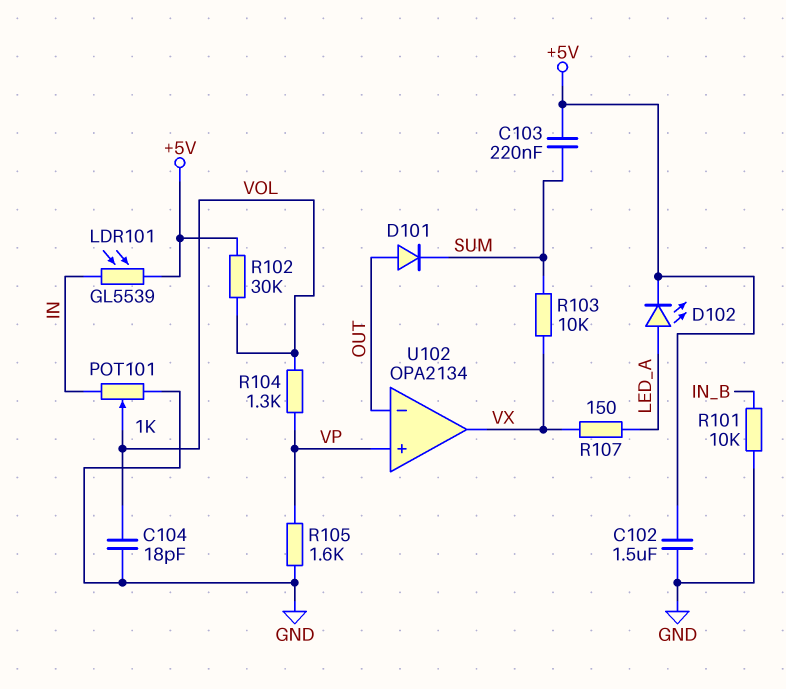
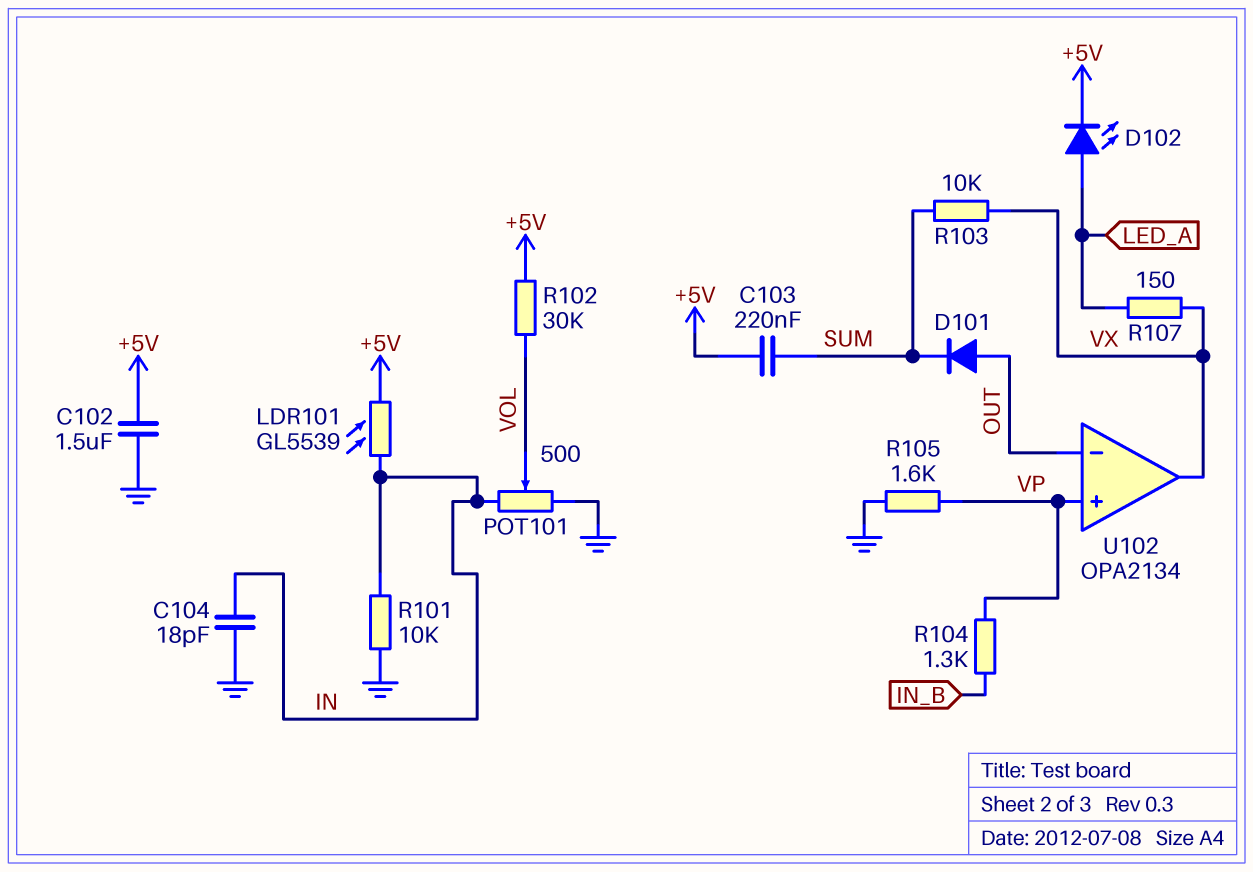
C104: 18pF (GND, VOL) -> 18pF (GND, IN)
POT101: 1k (GND, IN, wiper VOL) -> 500 (GND, IN, wiper VOL)
R101: 10k (GND, IN_B) -> 10k (GND, IN)
R104: 1.3k (VOL, VP) -> 1.3k (IN_B, VP)

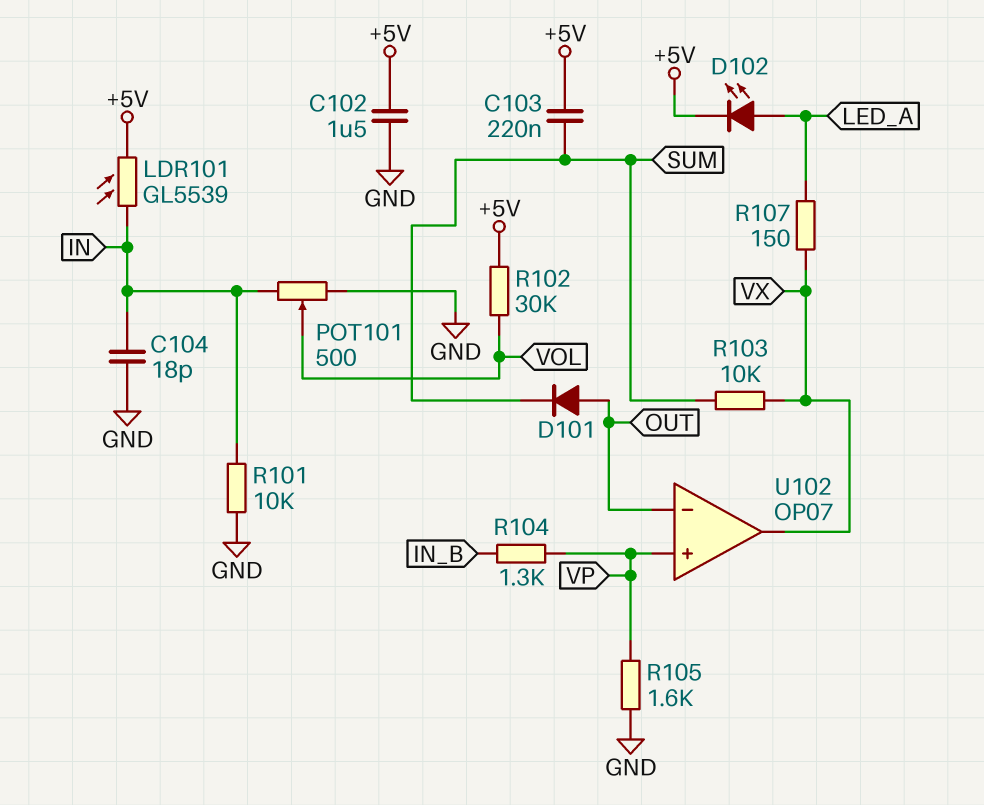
U102: OPA2134 -> OP07

